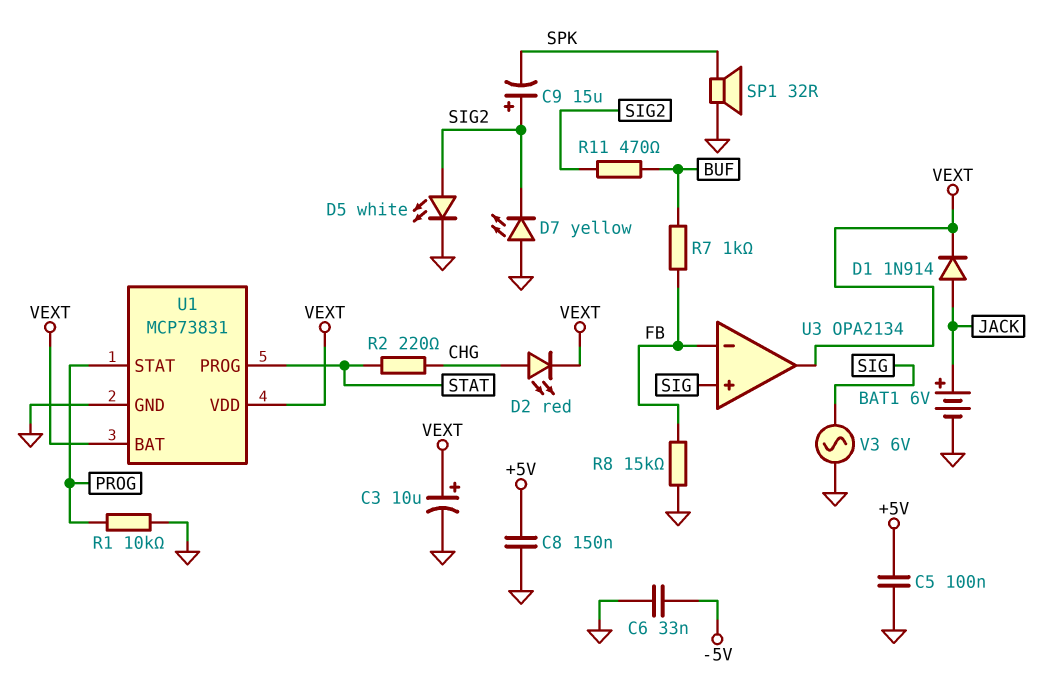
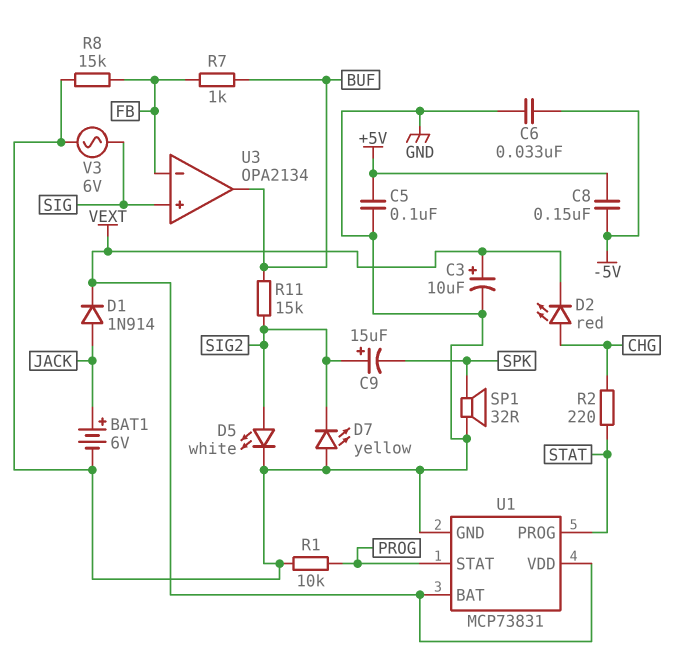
C8: 150nF (+5V, GND) -> 150nF (+5V, -5V)
R11: 470 (BUF, SIG2) -> 15k (BUF, SIG2)
U3 pin out: VEXT -> BUF

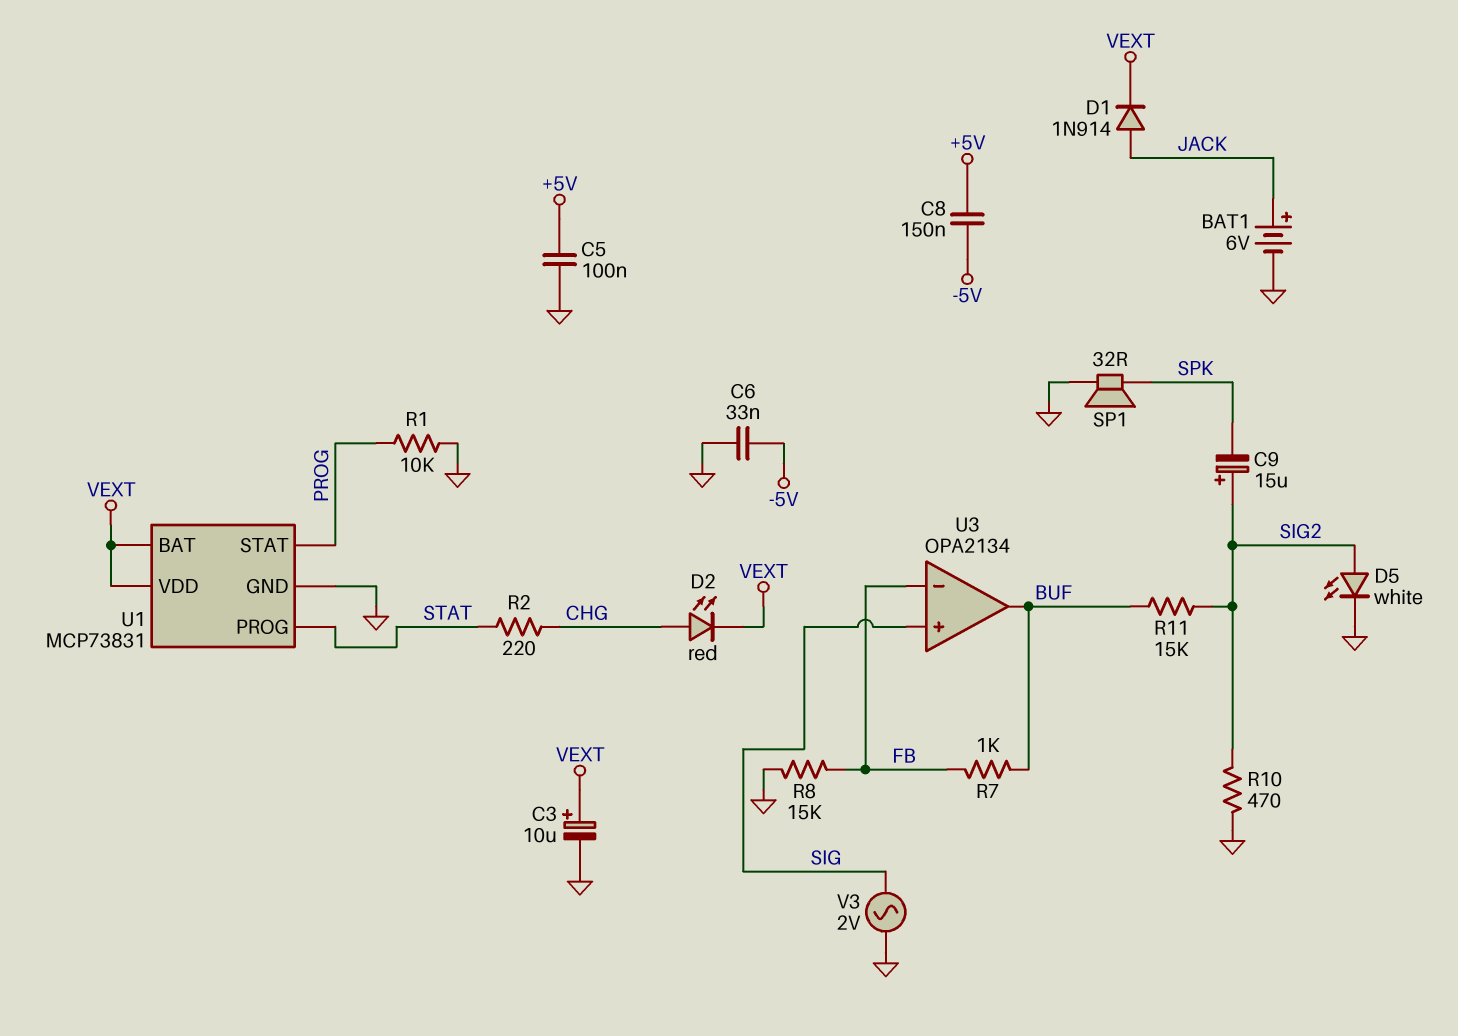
D7: LED yellow (A GND, K SIG2) -> none
R10: none -> 470 (GND, SIG2)
V3: AC 6V (GND, SIG) -> AC 2V (GND, SIG)

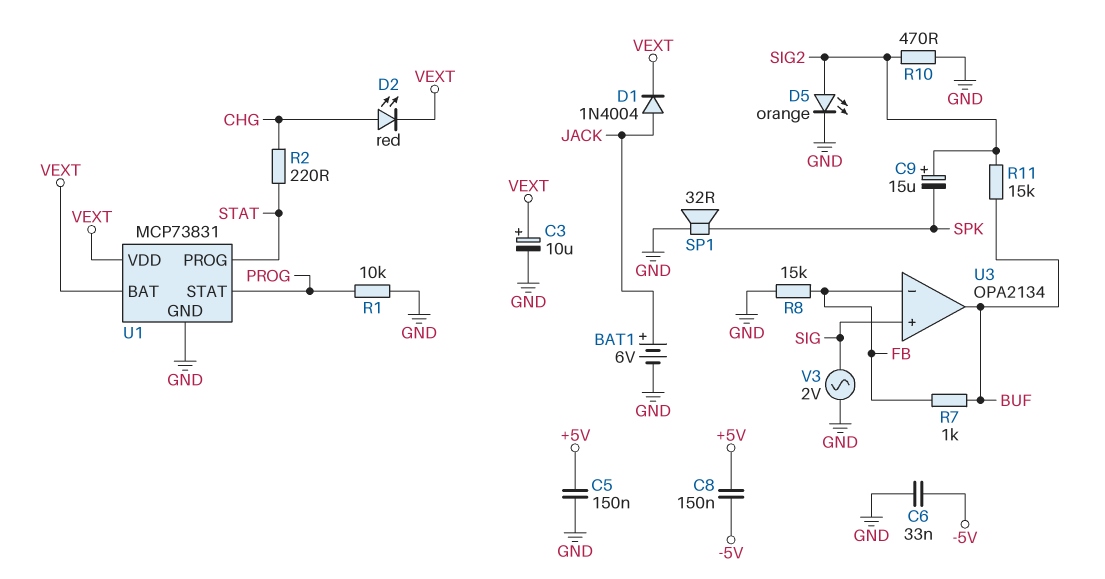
C5: 100nF (+5V, GND) -> 150nF (+5V, GND)
D1: diode 1N914 (A JACK, K VEXT) -> diode 1N4004 (A JACK, K VEXT)
D5: LED white (A SIG2, K GND) -> LED orange (A SIG2, K GND)

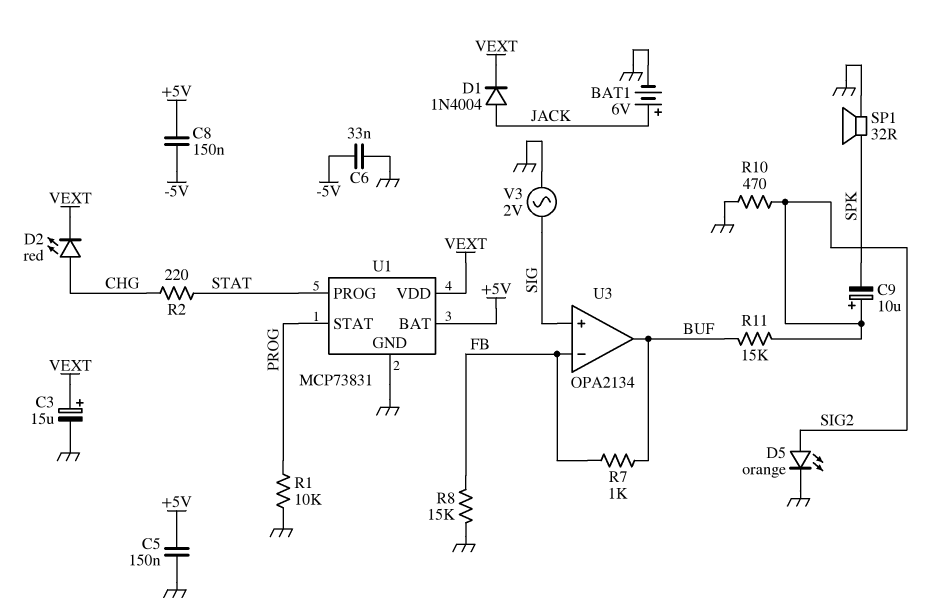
C3: 10uF (plus VEXT, minus GND) -> 15uF (plus VEXT, minus GND)
C9: 15uF (plus SIG2, minus SPK) -> 10uF (plus SIG2, minus SPK)
U1 pin BAT: VEXT -> +5V

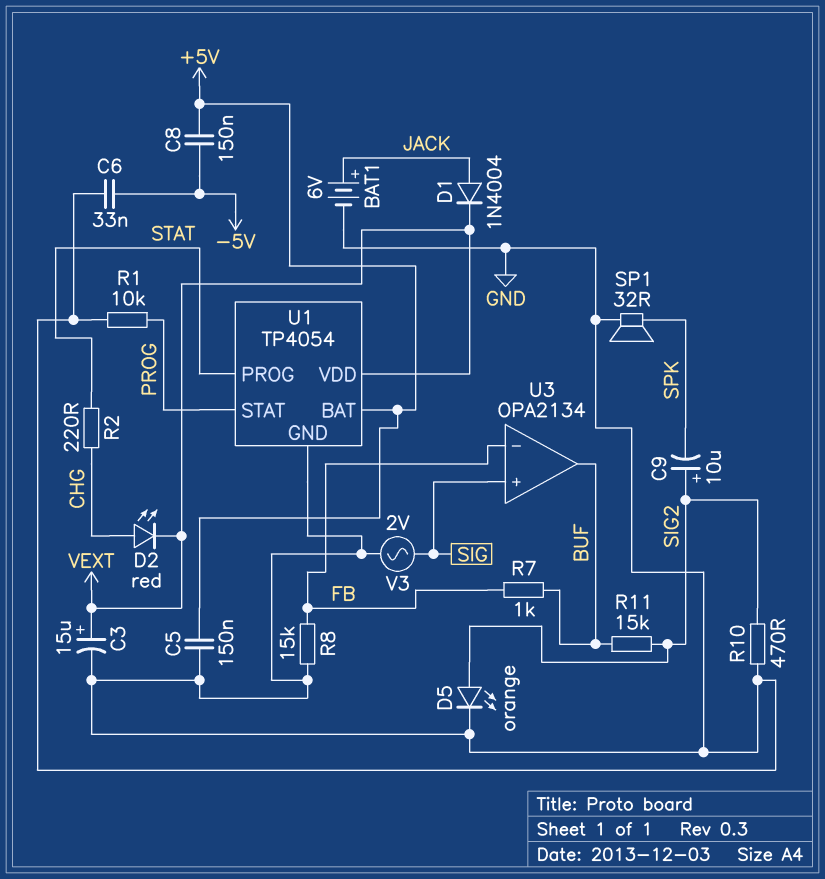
U1: MCP73831 -> TP4054

